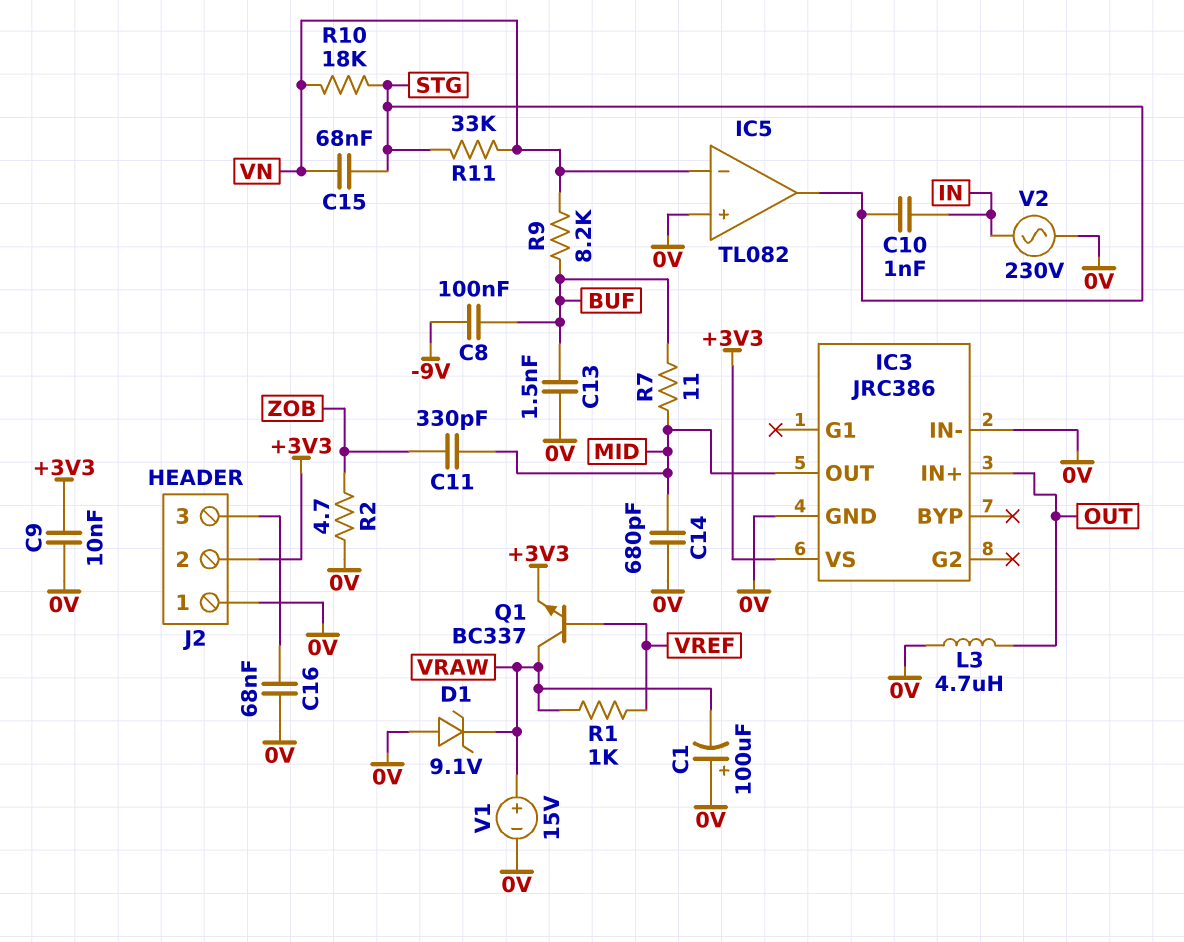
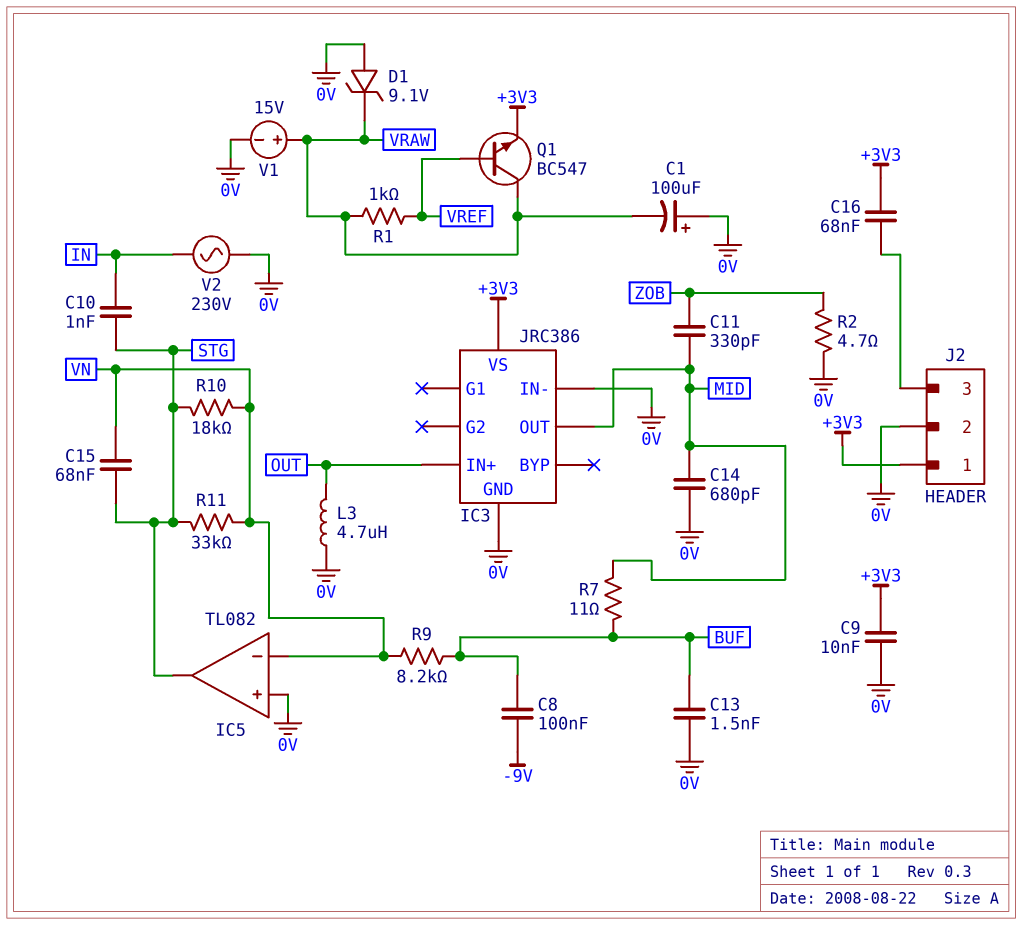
C16: 68nF (0V, J2/3) -> 68nF (+3V3, J2/3)
J2 pin 1: 0V -> +3V3
J2 pin 2: +3V3 -> 0V
Q1: NPN BC337 (B VREF, C VRAW, E +3V3) -> NPN BC547 (B VREF, C VRAW, E +3V3)

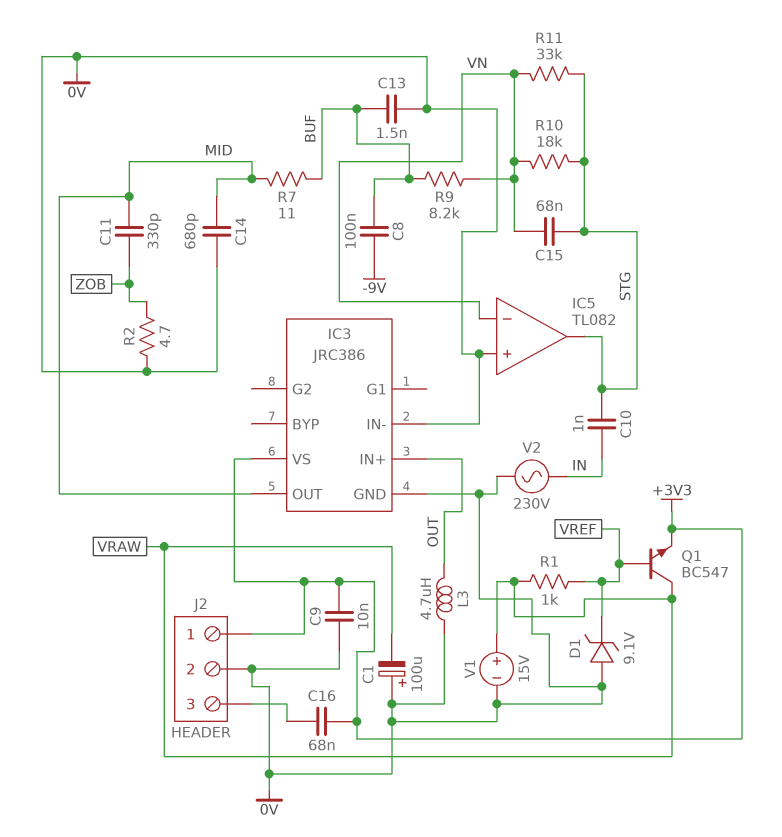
D1: zener 9.1V (A 0V, K VRAW) -> zener 9.1V (A 0V, K VREF)

